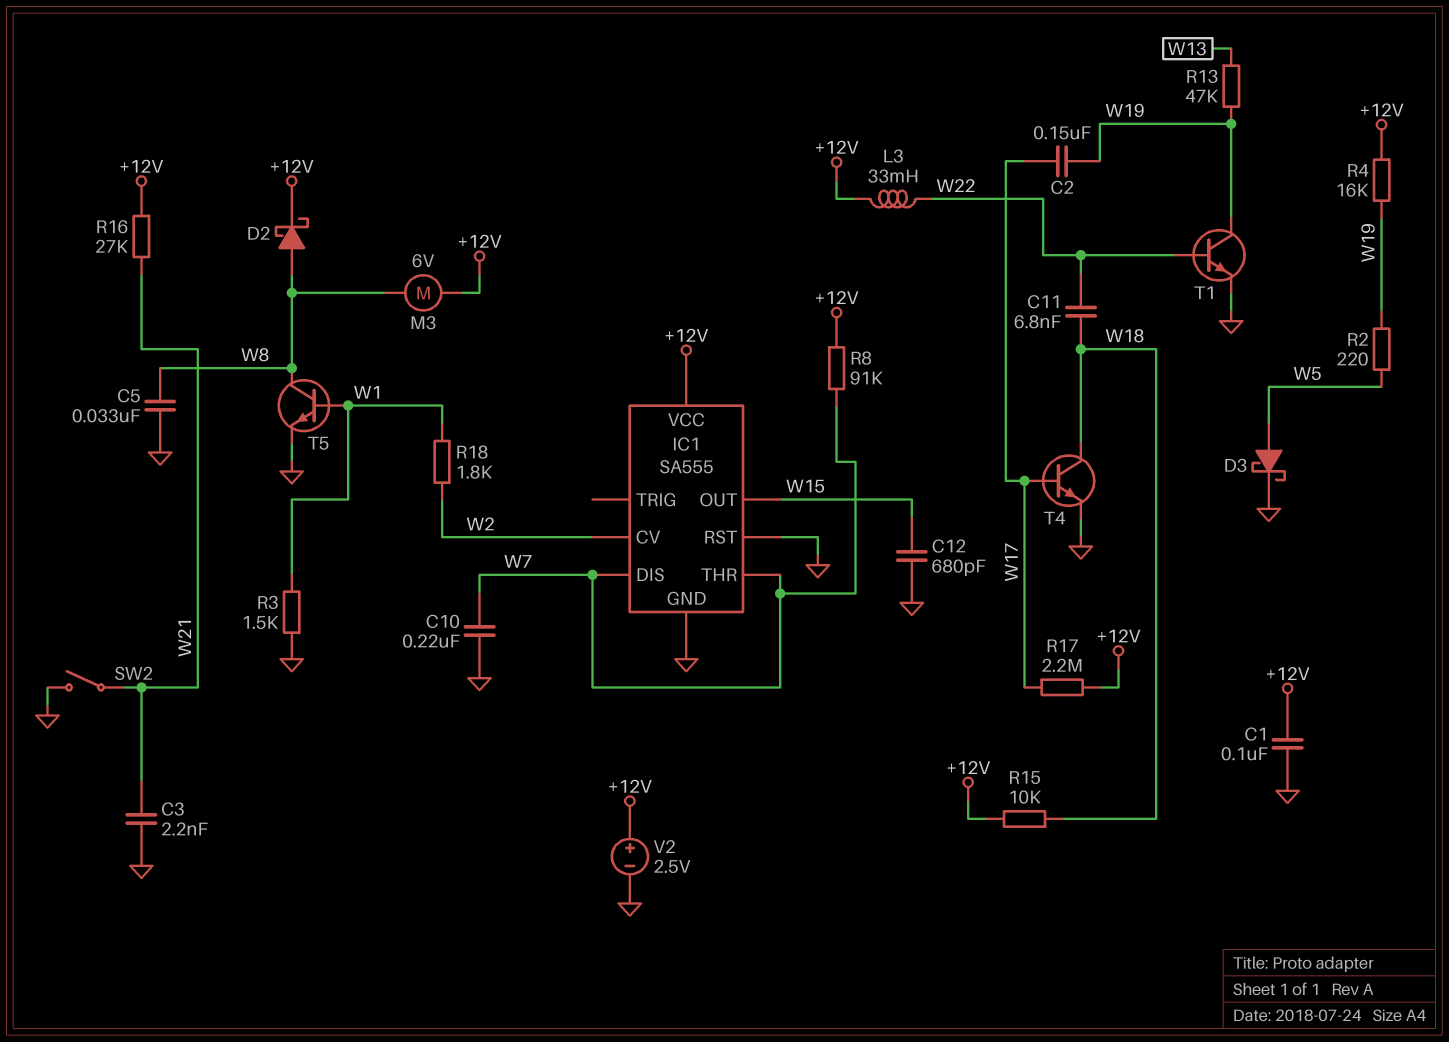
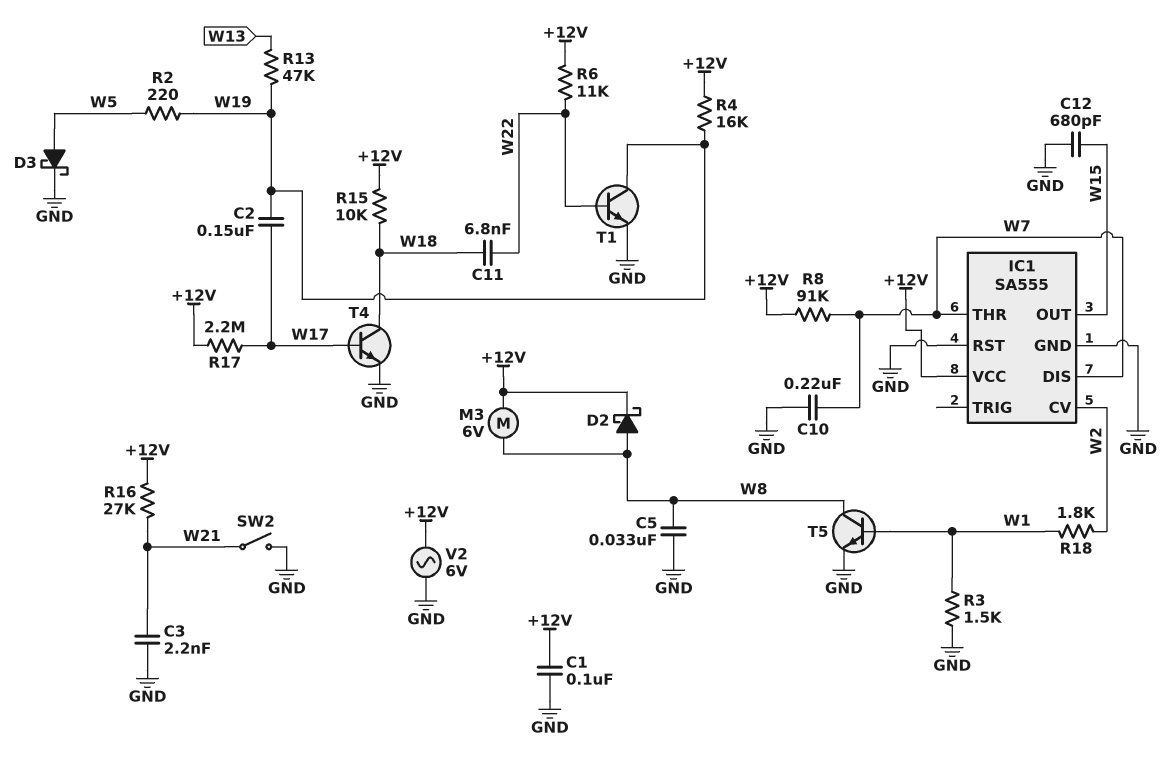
L3: 33mH (+12V, W22) -> none
R6: none -> 11k (+12V, W22)
V2: 2.5V (plus +12V, minus GND) -> AC 6V (+12V, GND)

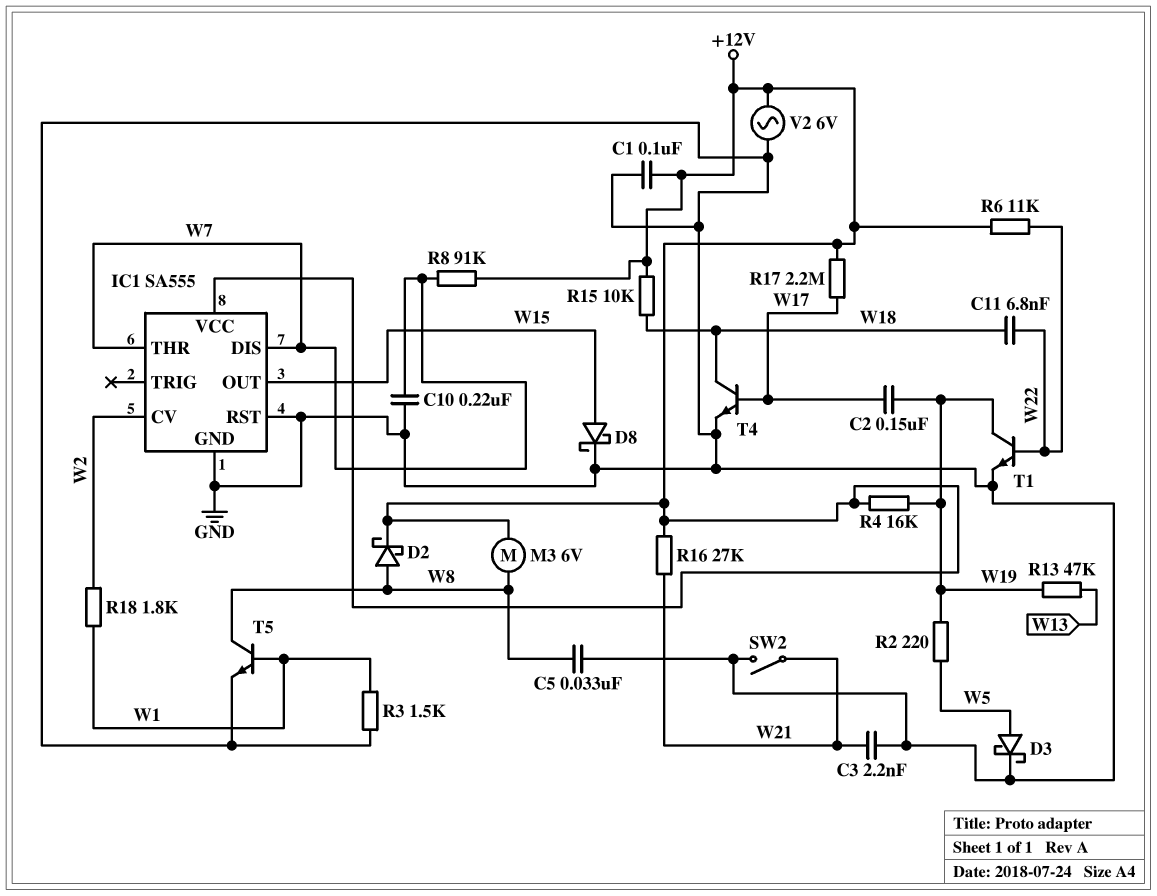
C12: 680pF (GND, W15) -> none
D8: none -> schottky (A W15, K GND)

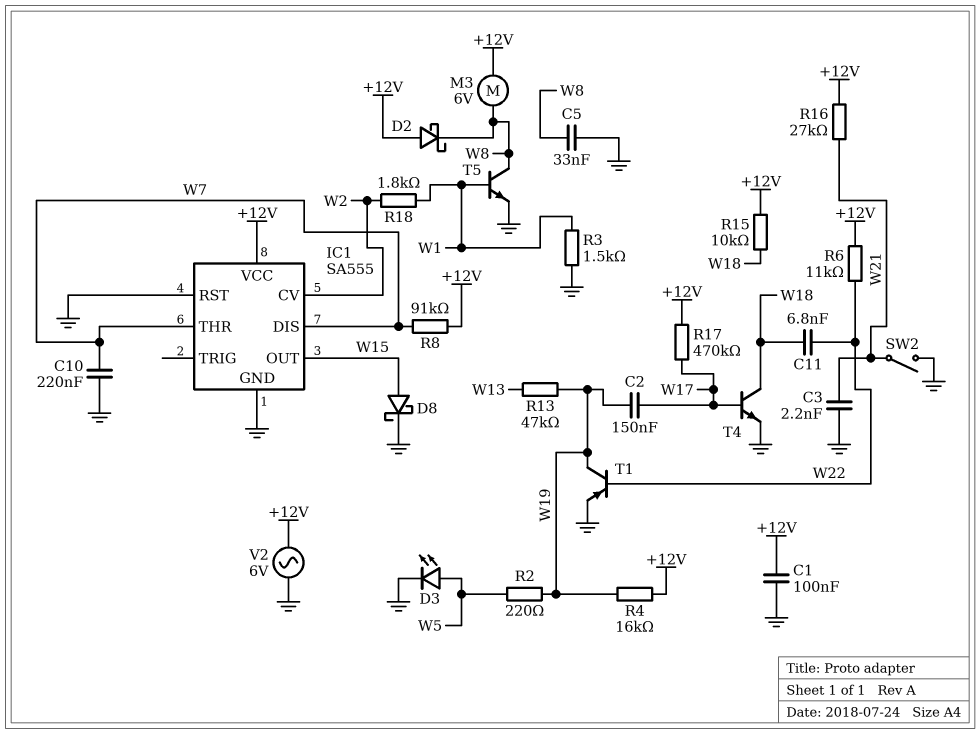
D2: schottky (A W8, K +12V) -> schottky (A +12V, K W8)
D3: schottky (A W5, K GND) -> LED (A W5, K GND)
R17: 2.2M (+12V, W17) -> 470k (+12V, W17)
T1: NPN (B W22, C W19, E GND) -> PNP (B W22, C W19, E GND)

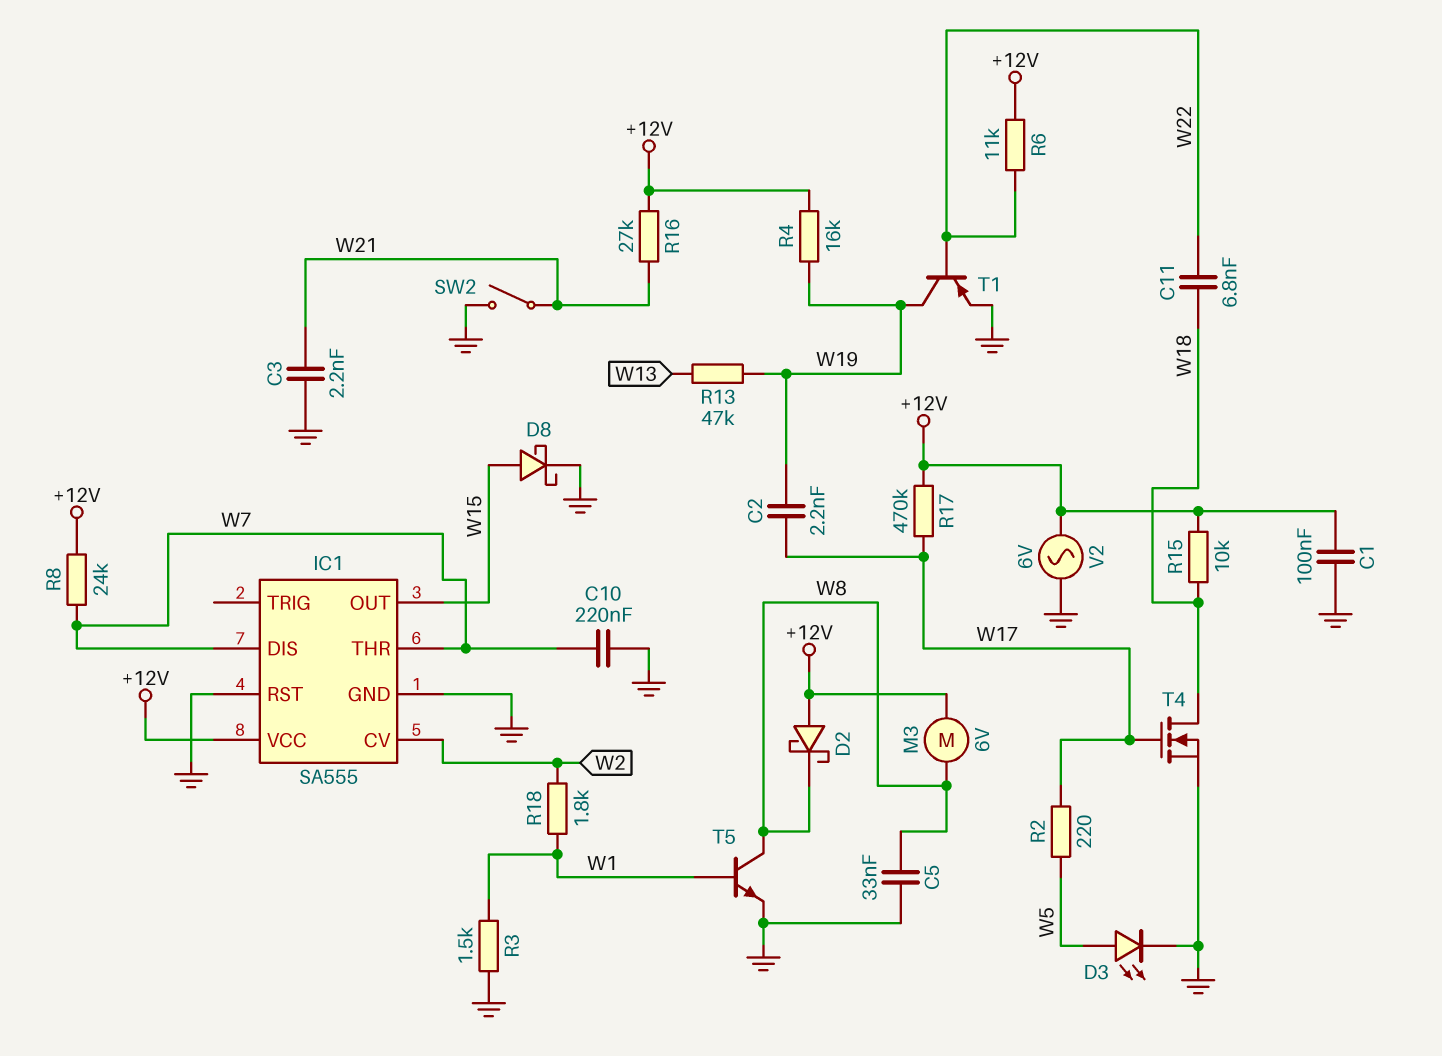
C2: 150nF (W17, W19) -> 2.2nF (W17, W19)
R2: 220 (W5, W19) -> 220 (W5, W17)
R8: 91k (+12V, W7) -> 24k (+12V, W7)
T4: NPN (B W17, C W18, E GND) -> NMOS (G W17, D W18, S GND)

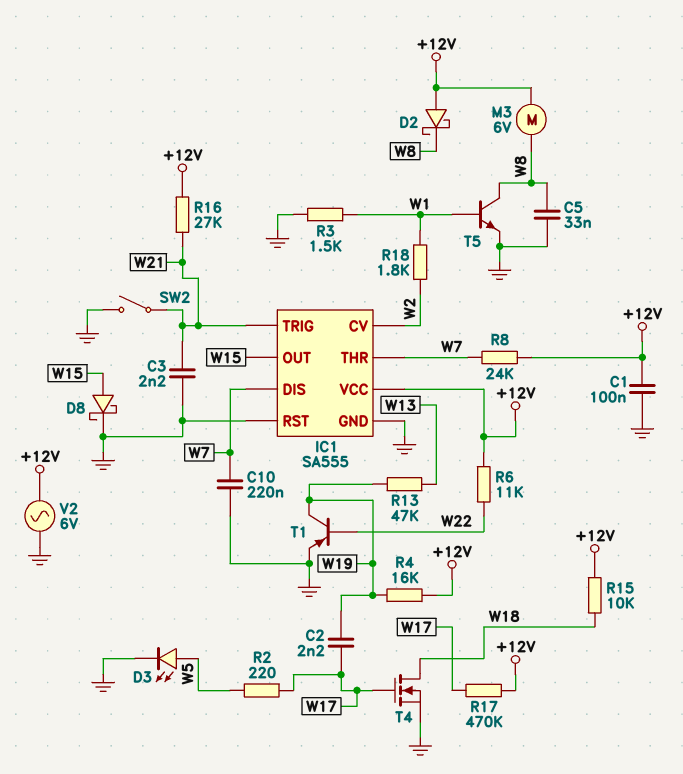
C11: 6.8nF (W18, W22) -> none
IC1 pin TRIG: none -> W21

